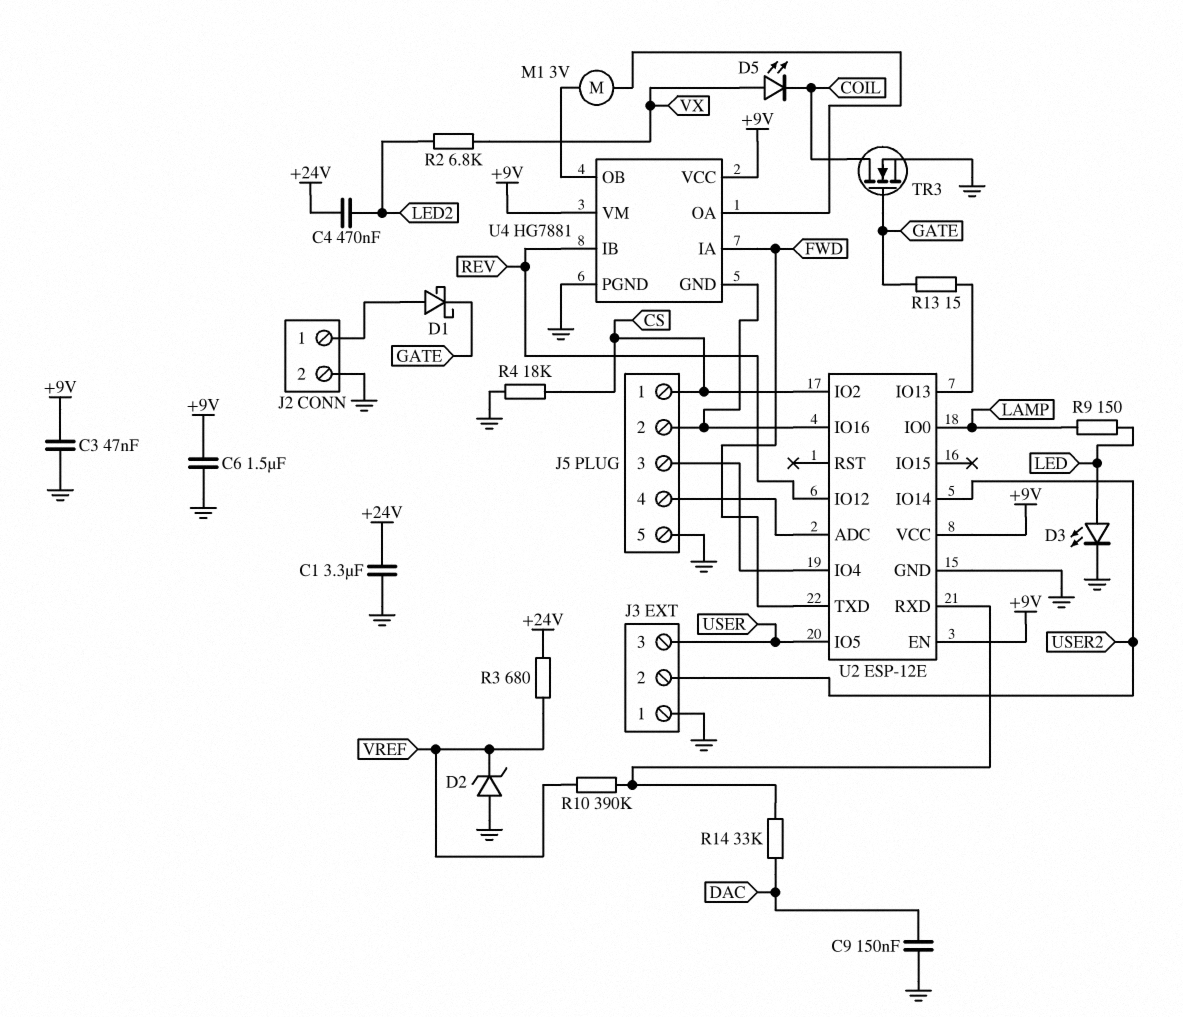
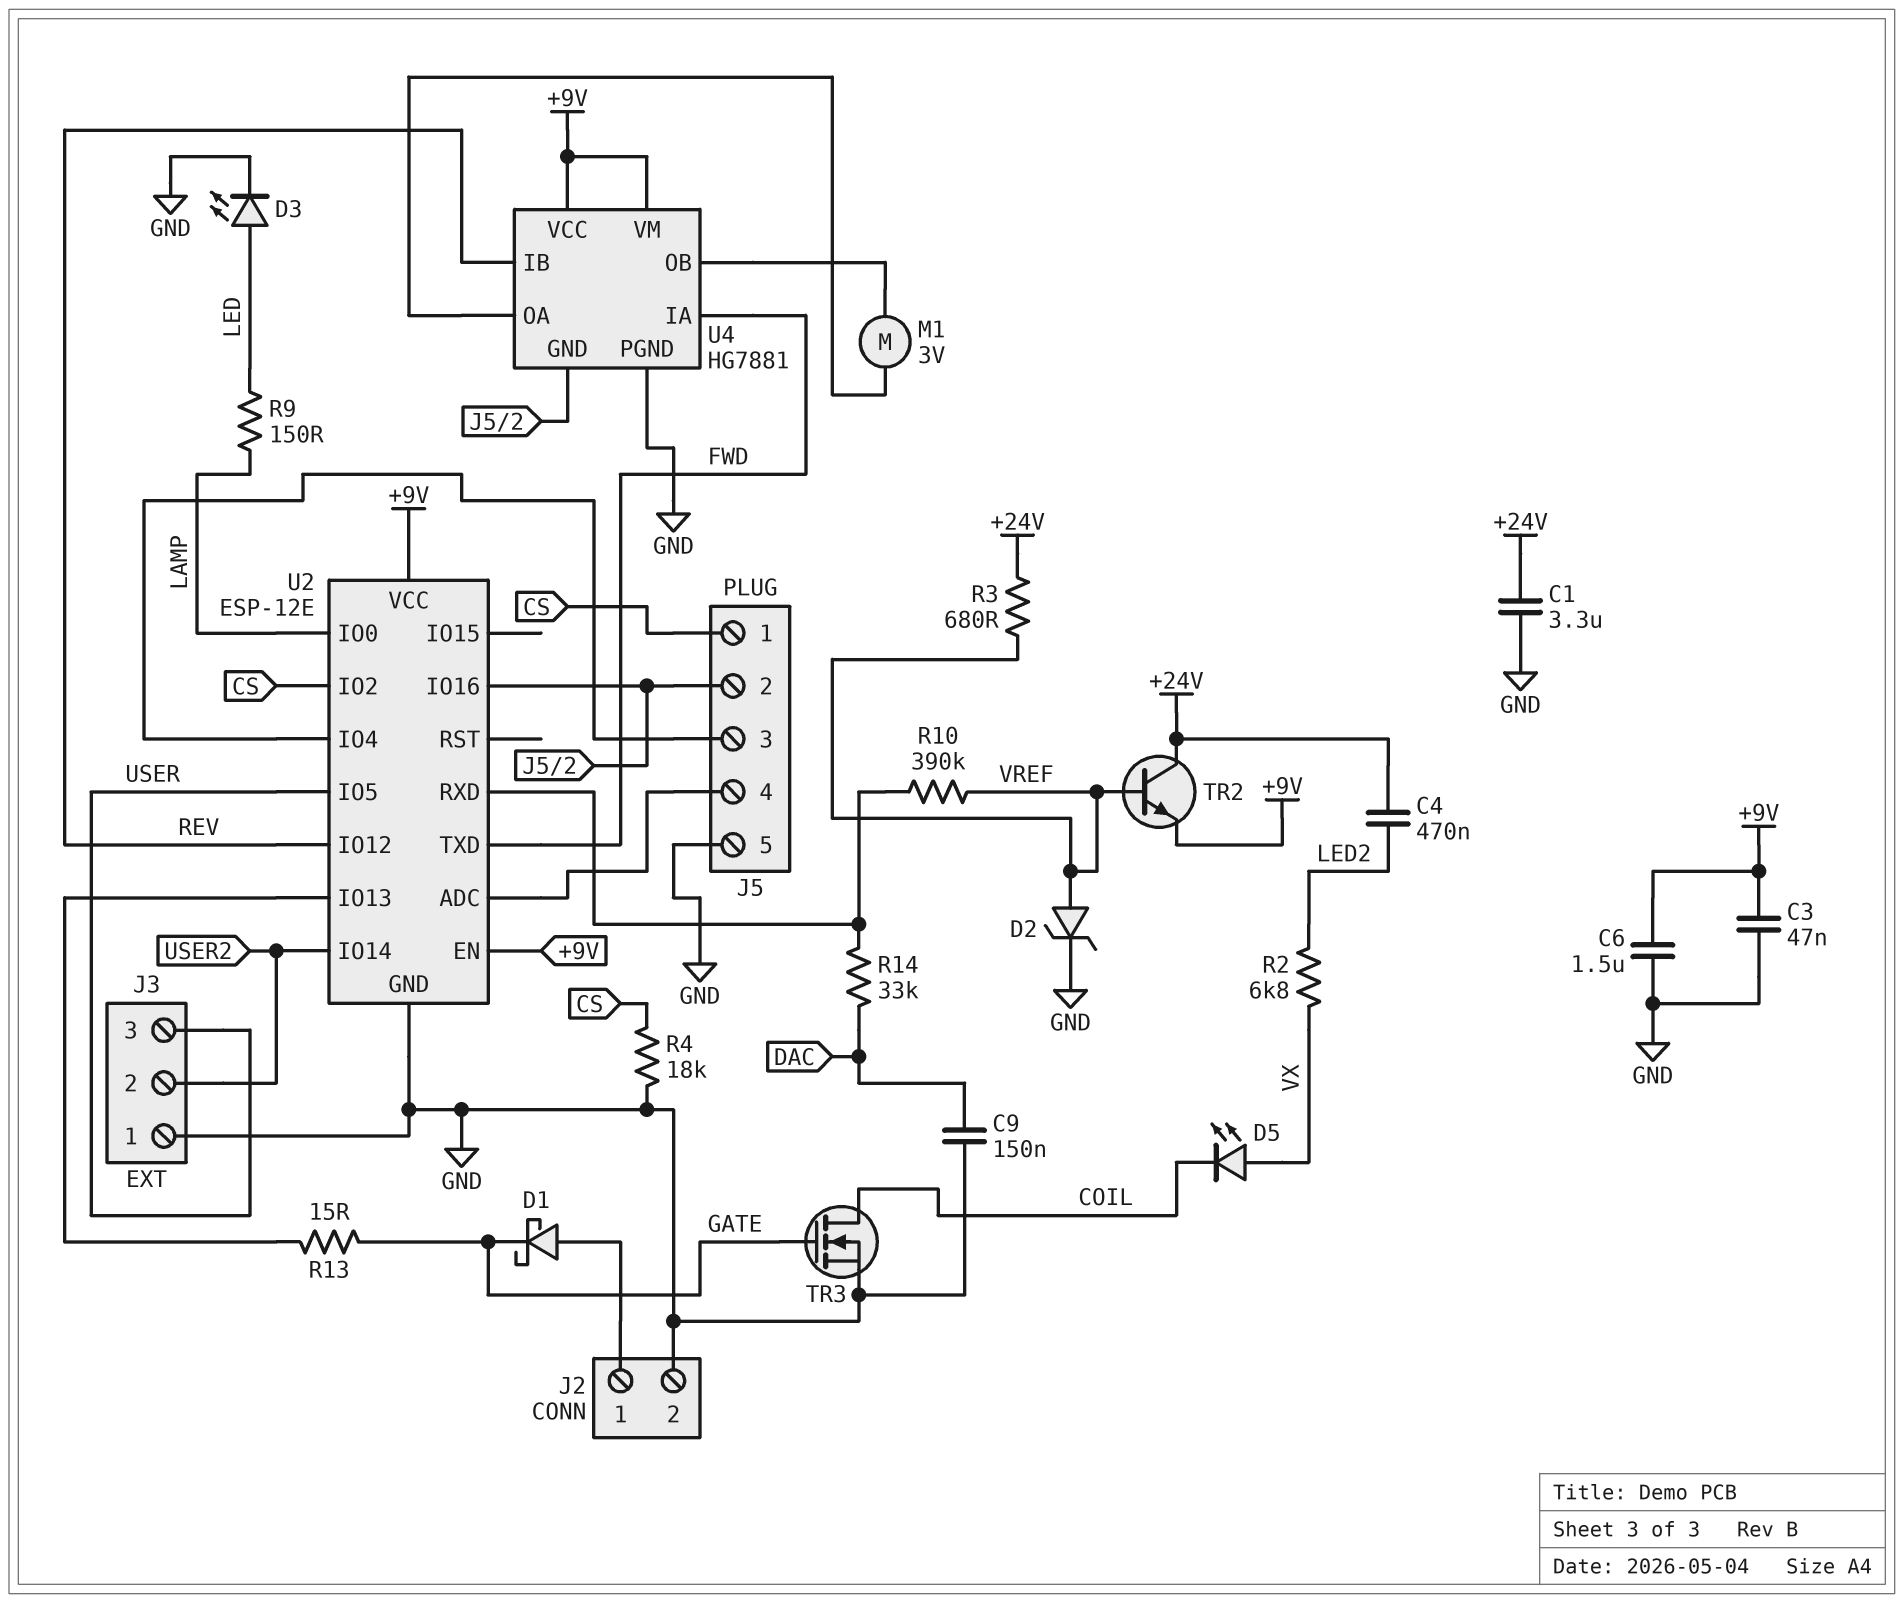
D2: zener (A GND, K VREF) -> zener (A VREF, K GND)
TR2: none -> NPN (B VREF, C +24V, E +9V)

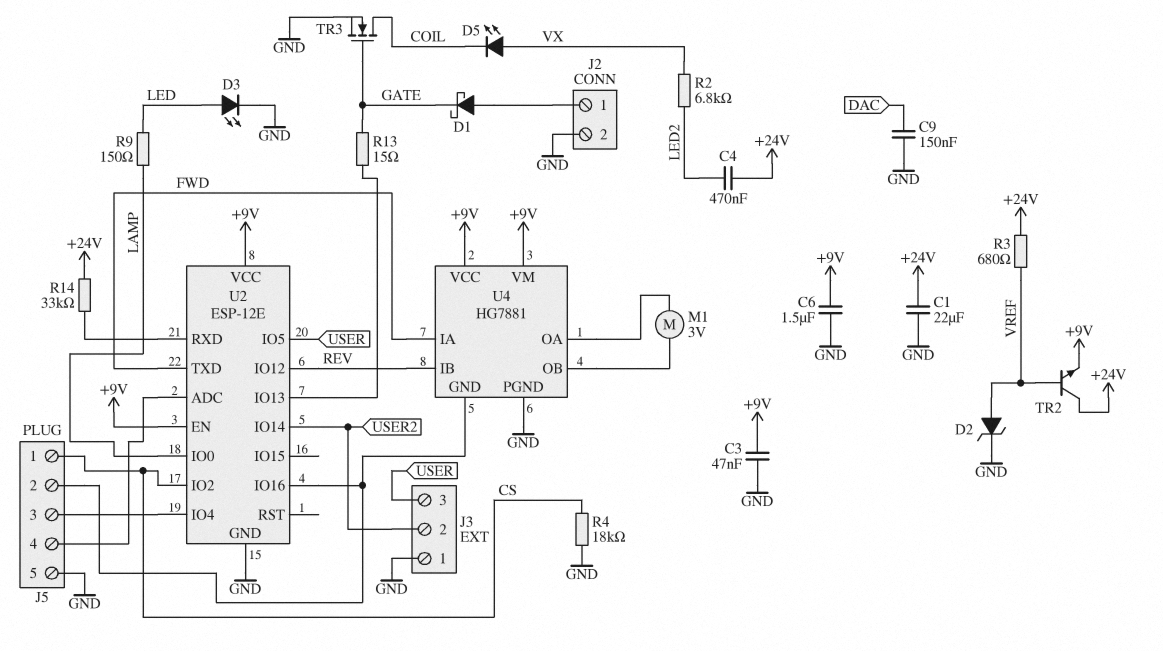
C1: 3.3uF (+24V, GND) -> 22uF (+24V, GND)
R10: 390k (U2/RXD, VREF) -> none
R14: 33k (DAC, U2/RXD) -> 33k (+24V, U2/RXD)

